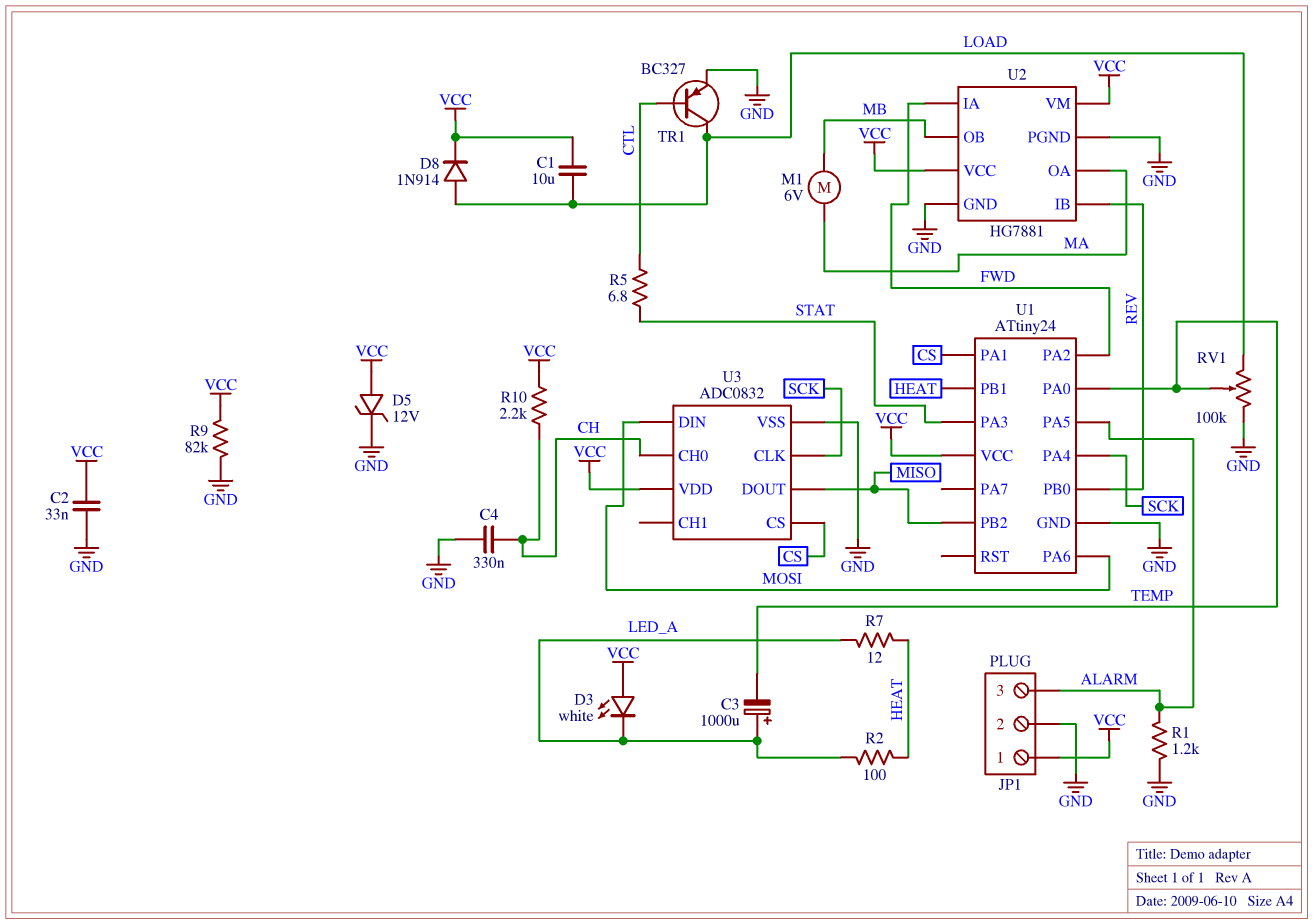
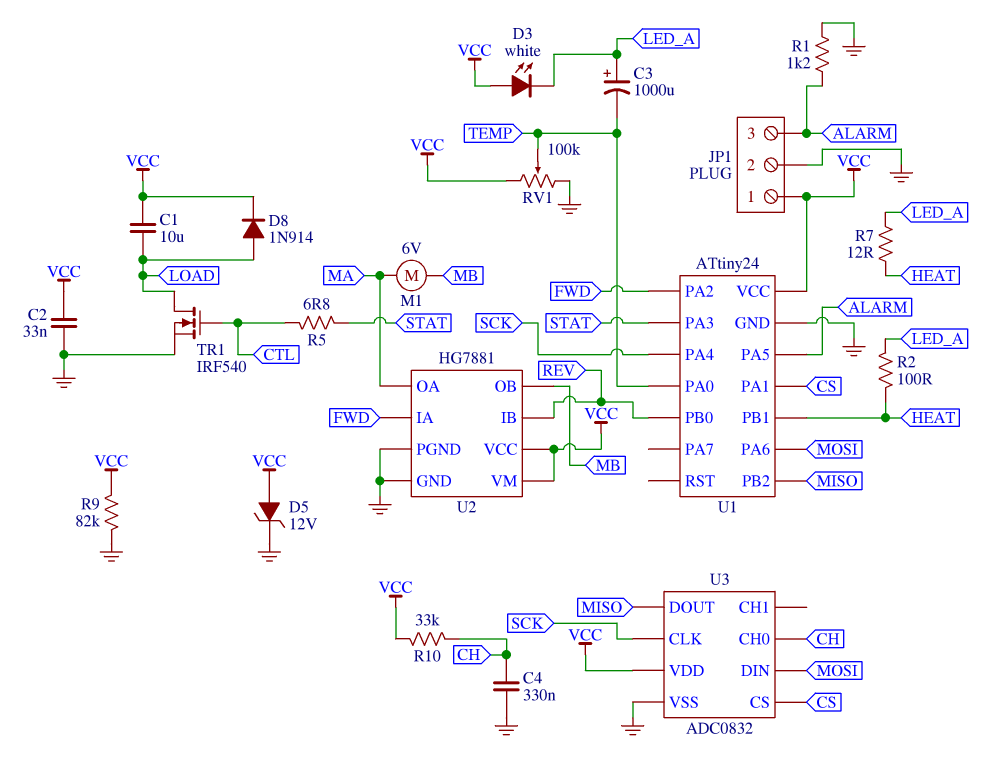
R10: 2.2k (CH, VCC) -> 33k (CH, VCC)
RV1: 100k (GND, LOAD, wiper TEMP) -> 100k (GND, VCC, wiper TEMP)
TR1: PNP BC327 (B CTL, C LOAD, E GND) -> NMOS IRF540 (G CTL, D LOAD, S GND)

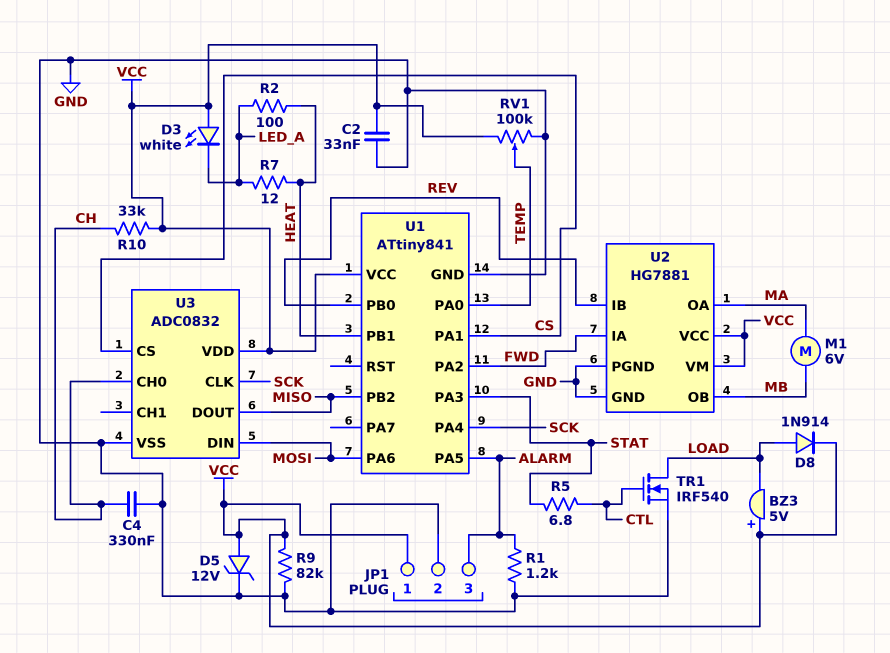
BZ3: none -> buzzer 5V (plus VCC, minus LOAD)
C1: 10uF (LOAD, VCC) -> none
C3: 1000uF (plus LED_A, minus TEMP) -> none
U1: ATtiny24 -> ATtiny841

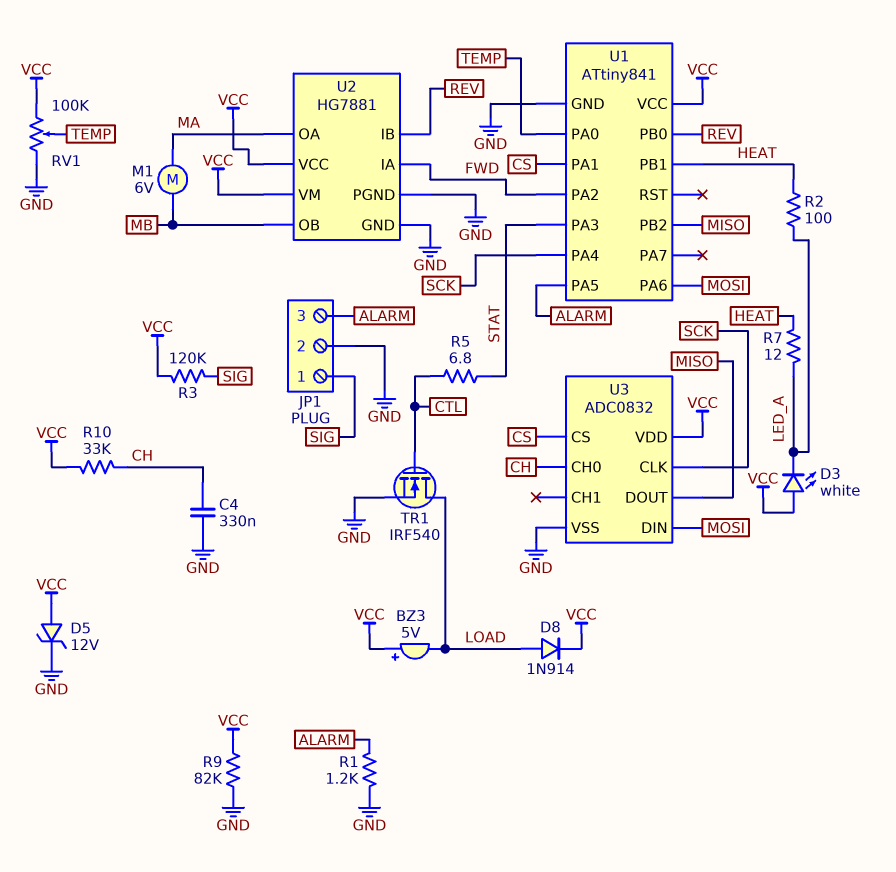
C2: 33nF (GND, VCC) -> none
JP1 pin 1: VCC -> SIG
R3: none -> 120k (SIG, VCC)

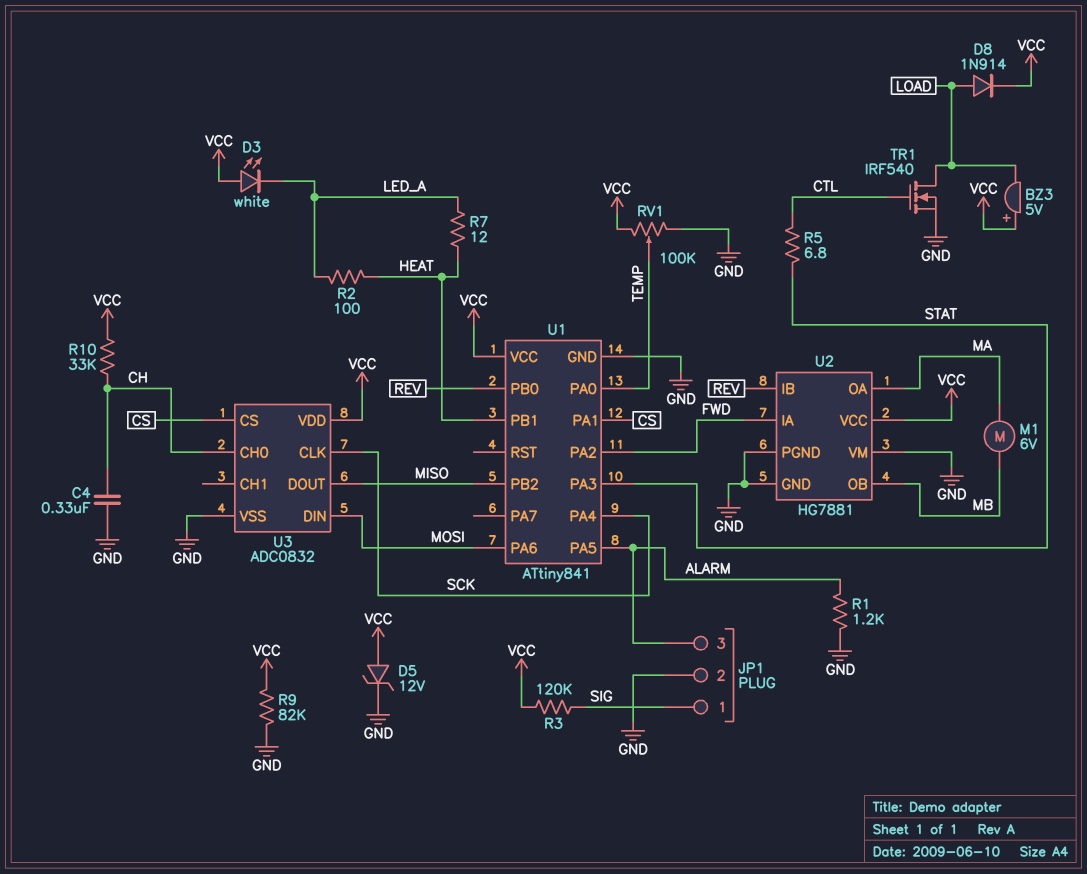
U2 pin VM: VCC -> GND

